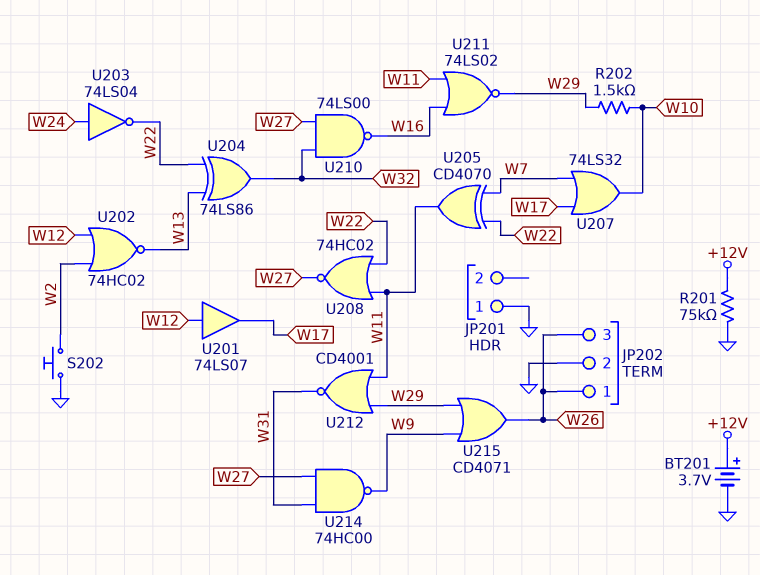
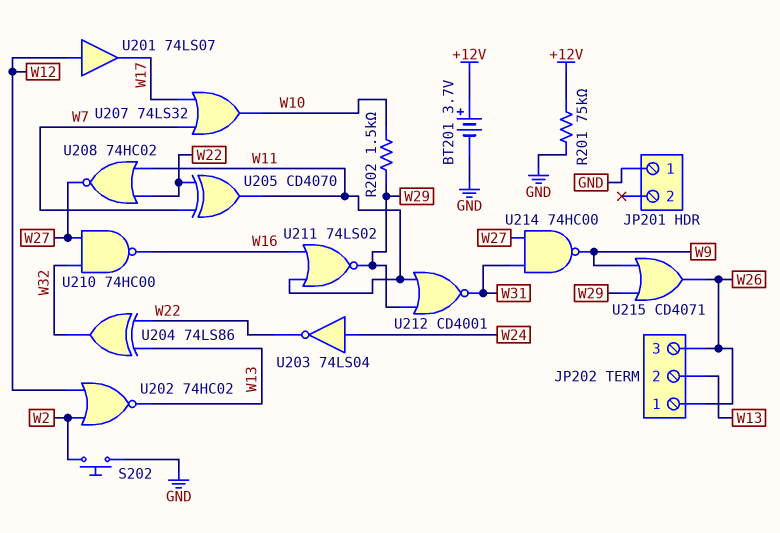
JP202 pin 2: GND -> W13
U210: NAND 74LS00 (in W27, in W32, out W16) -> NAND 74HC00 (in W27, in W32, out W16)

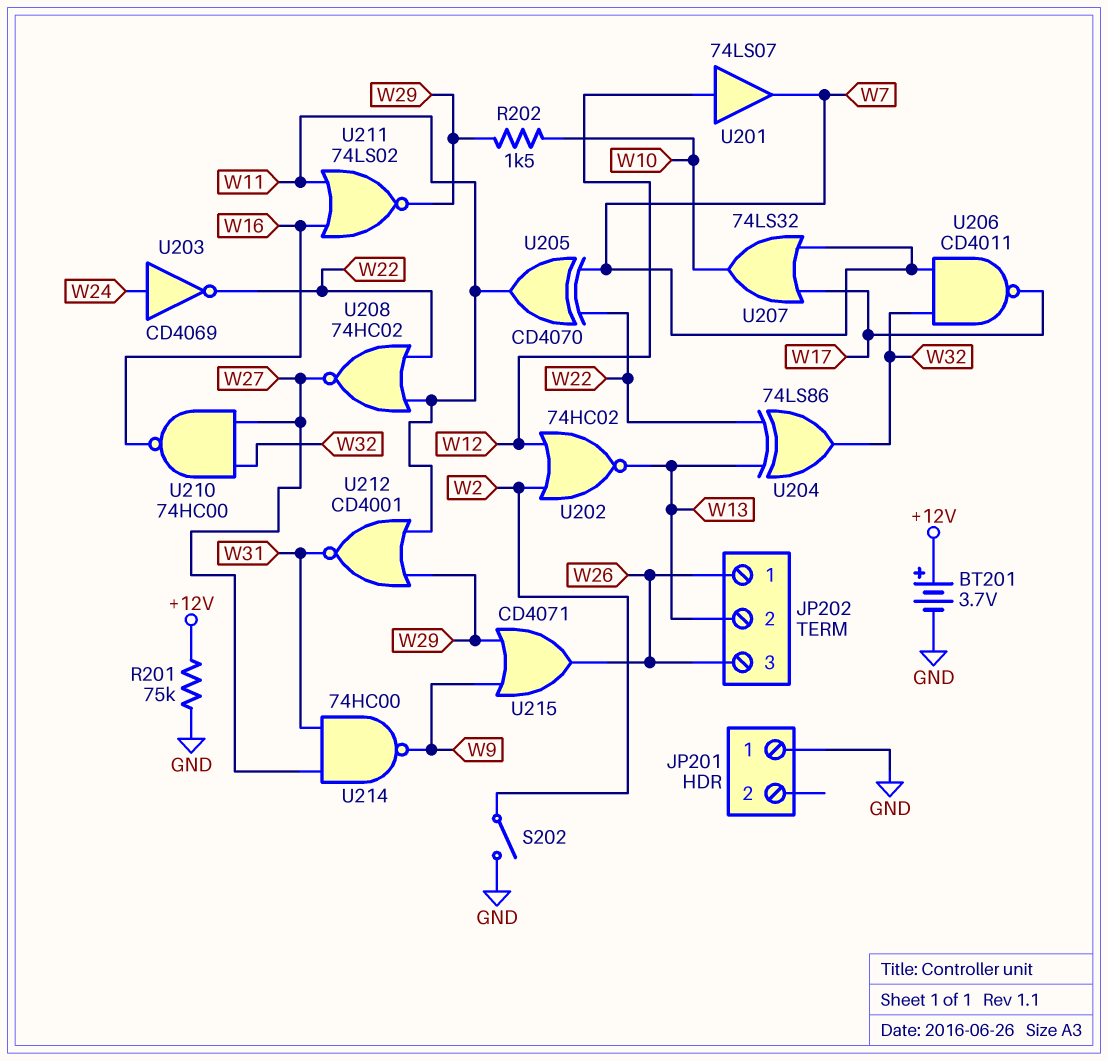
S202: button (GND, W2) -> switch (GND, W2)
U201: buffer 74LS07 (in W12, out W17) -> buffer 74LS07 (in W12, out W7)
U203: NOT 74LS04 (in W24, out W22) -> NOT CD4069 (in W24, out W22)
U206: none -> NAND CD4011 (in W7, in W32, out W17)

